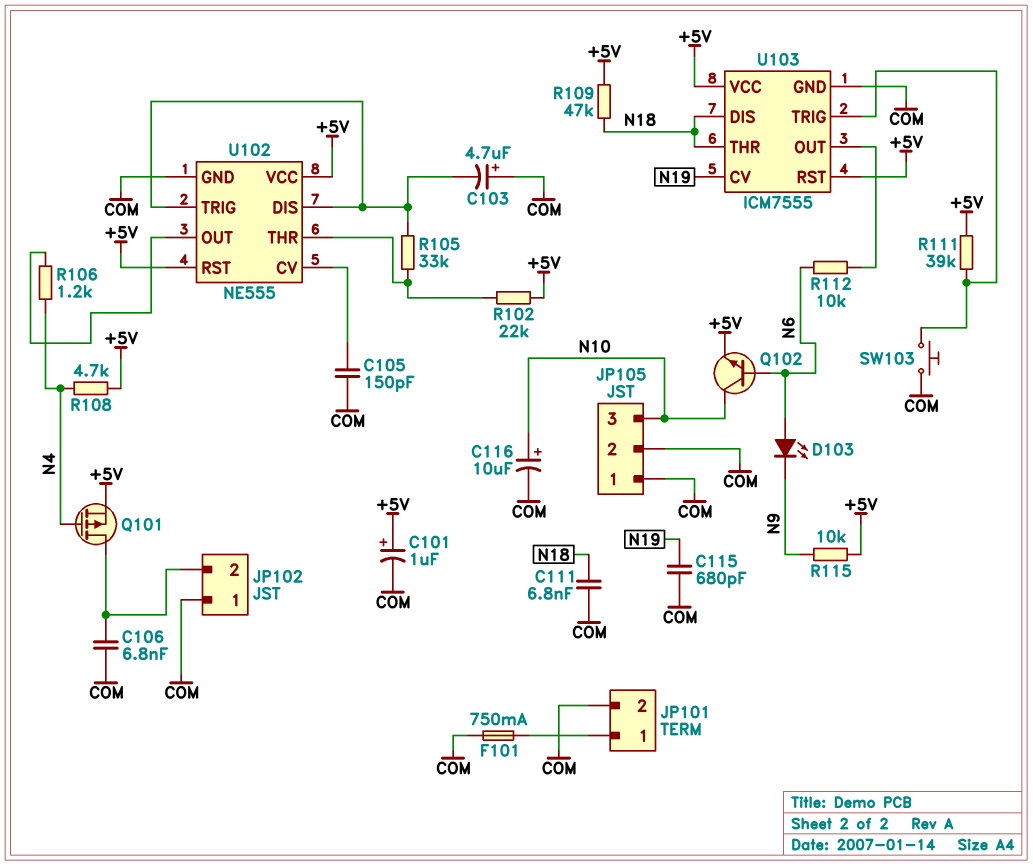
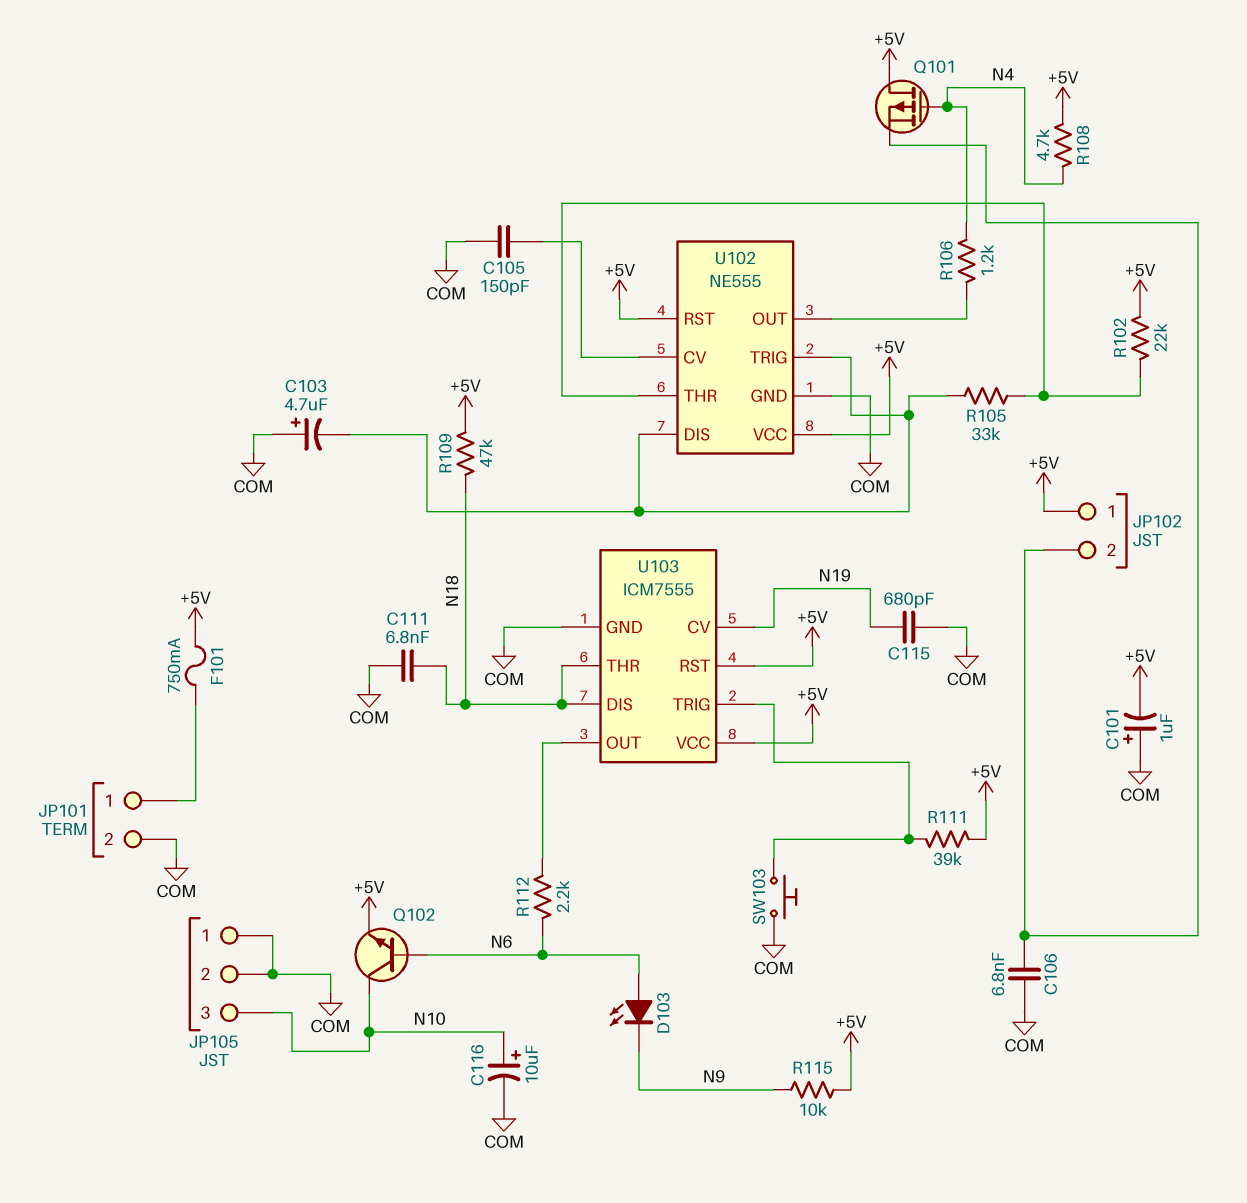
C101: 1uF (plus +5V, minus COM) -> 1uF (plus COM, minus +5V)
F101: 750mA (COM, JP101/1) -> 750mA (+5V, JP101/1)
JP102 pin 1: COM -> +5V
Q101: PMOS (G N4, D JP102/2, S +5V) -> PMOS (G N4, D +5V, S JP102/2)
R112: 10k (N6, U103/OUT) -> 2.2k (N6, U103/OUT)

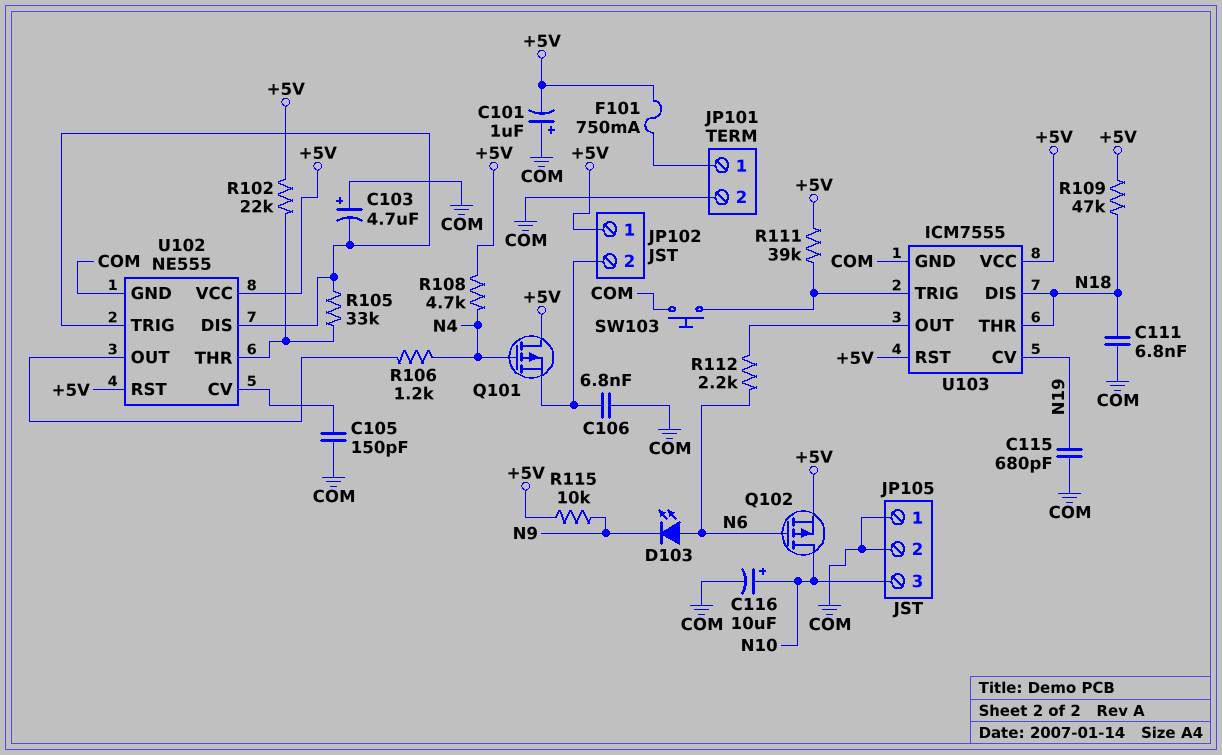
Q102: NPN (B N6, C N10, E +5V) -> PMOS (G N6, D N10, S +5V)

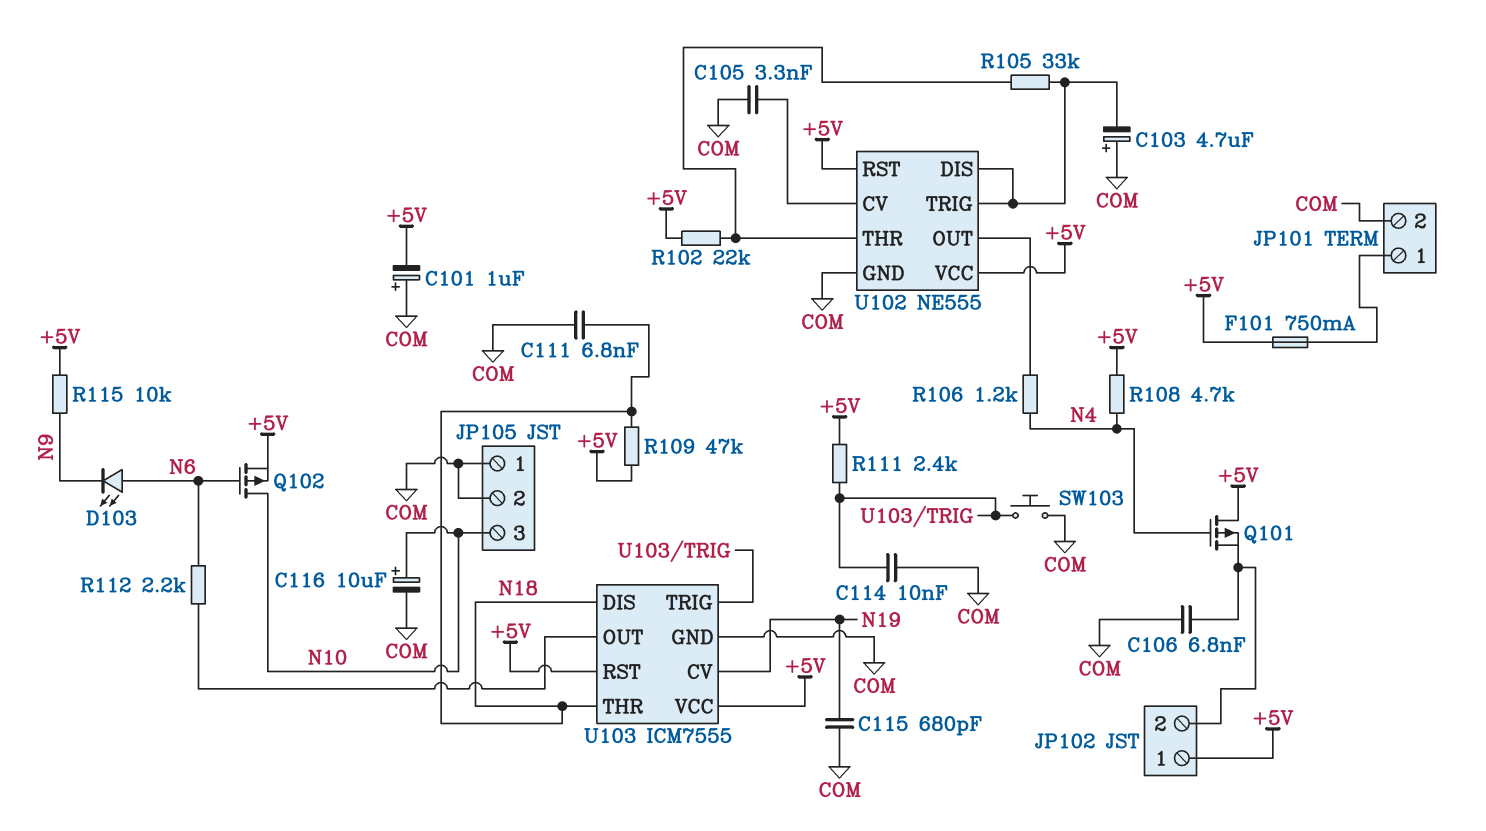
C105: 150pF (COM, U102/CV) -> 3.3nF (COM, U102/CV)
C114: none -> 10nF (COM, U103/TRIG)
R111: 39k (+5V, U103/TRIG) -> 2.4k (+5V, U103/TRIG)

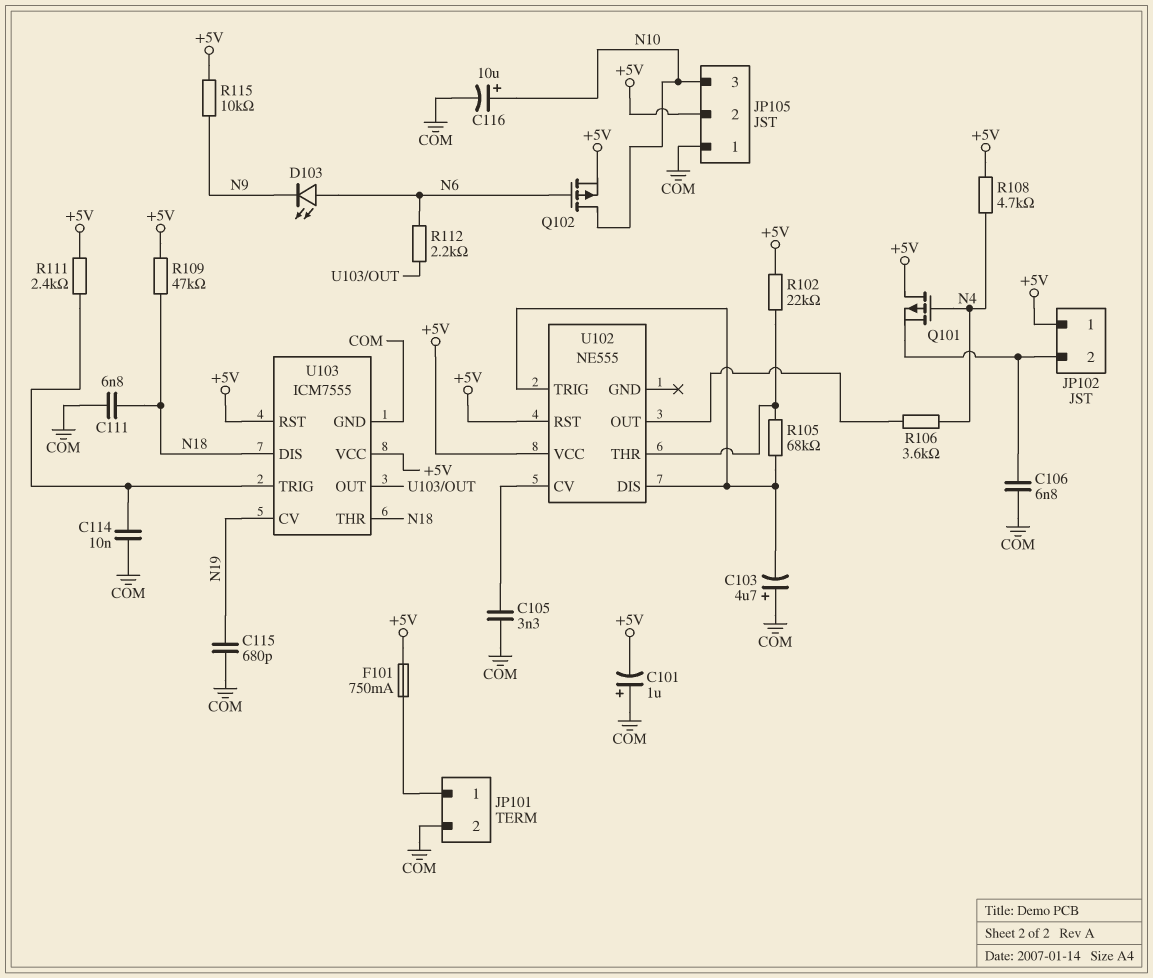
JP105 pin 2: COM -> +5V
R105: 33k (U102/DIS, U102/THR) -> 68k (U102/DIS, U102/THR)
R106: 1.2k (N4, U102/OUT) -> 3.6k (N4, U102/OUT)
SW103: button (COM, U103/TRIG) -> none
U102 pin GND: COM -> none

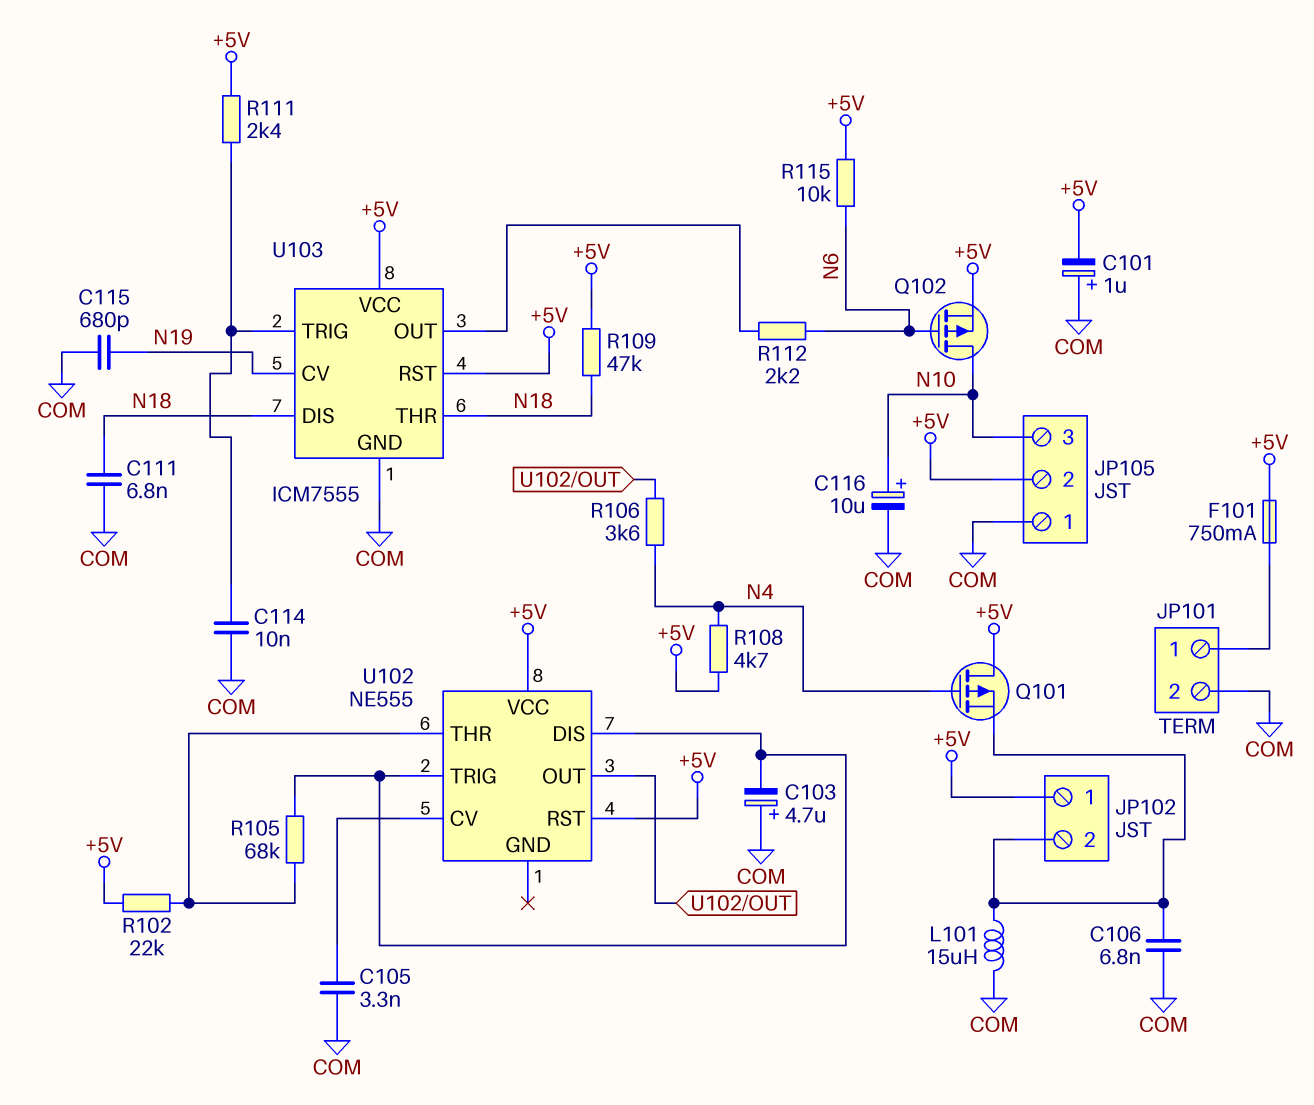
D103: LED (A N6, K N9) -> none
L101: none -> 15uH (COM, JP102/2)
R115: 10k (+5V, N9) -> 10k (+5V, N6)

